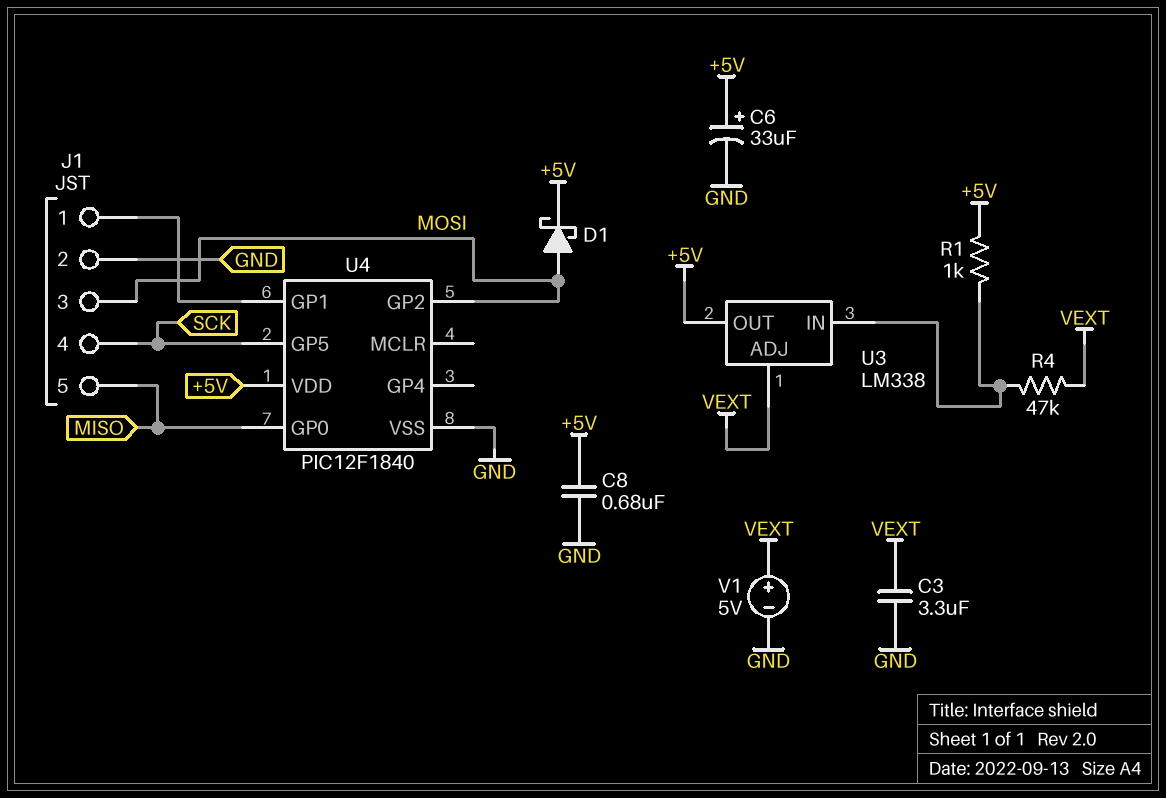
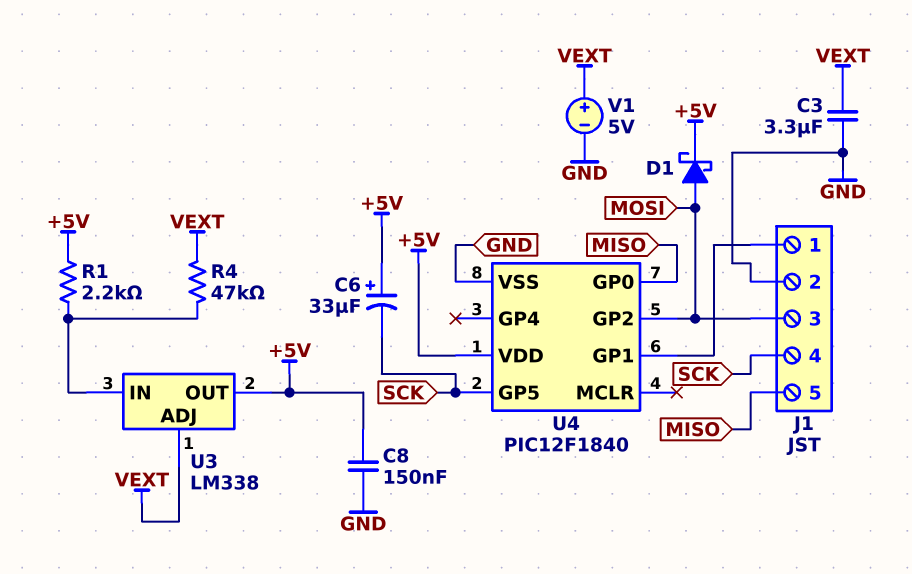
C6: 33uF (plus +5V, minus GND) -> 33uF (plus +5V, minus SCK)
C8: 680nF (+5V, GND) -> 150nF (+5V, GND)
R1: 1k (+5V, U3/IN) -> 2.2k (+5V, U3/IN)

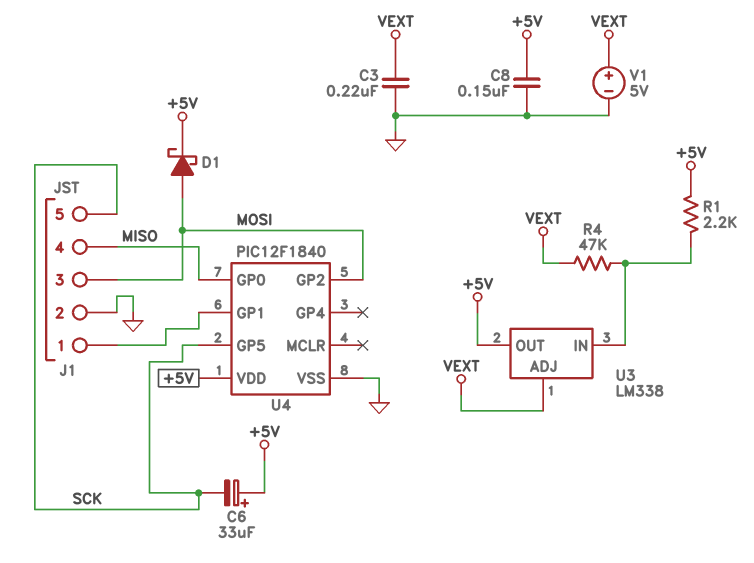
C3: 3.3uF (GND, VEXT) -> 220nF (GND, VEXT)
J1 pin 4: SCK -> MISO
J1 pin 5: MISO -> SCK

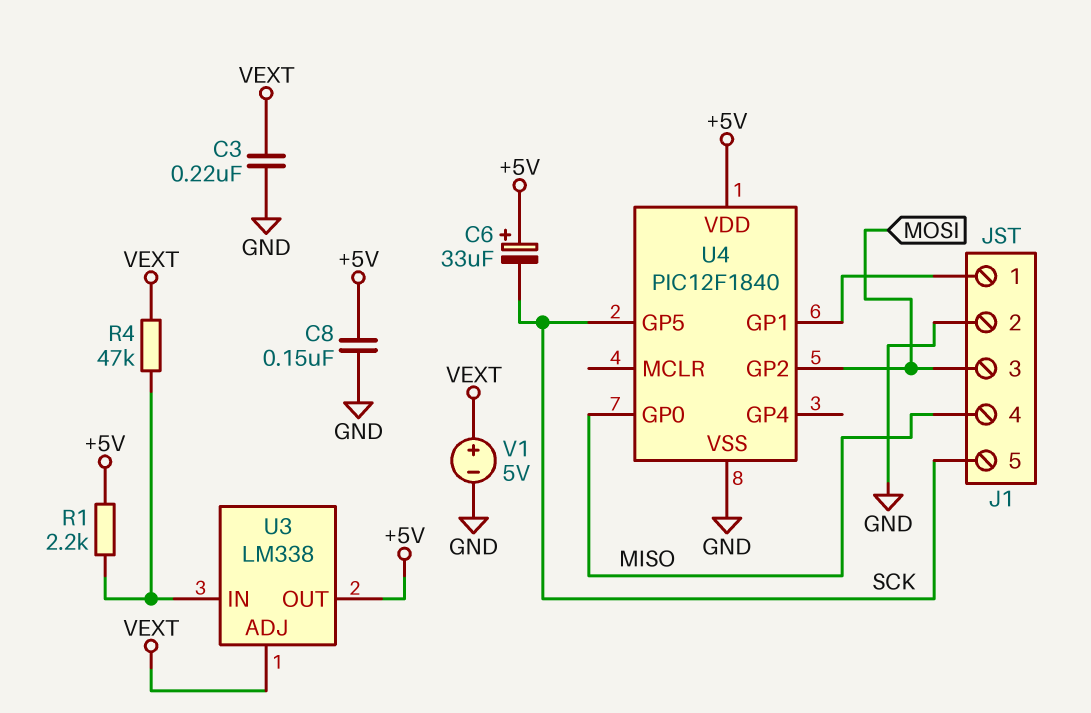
D1: schottky (A MOSI, K +5V) -> none

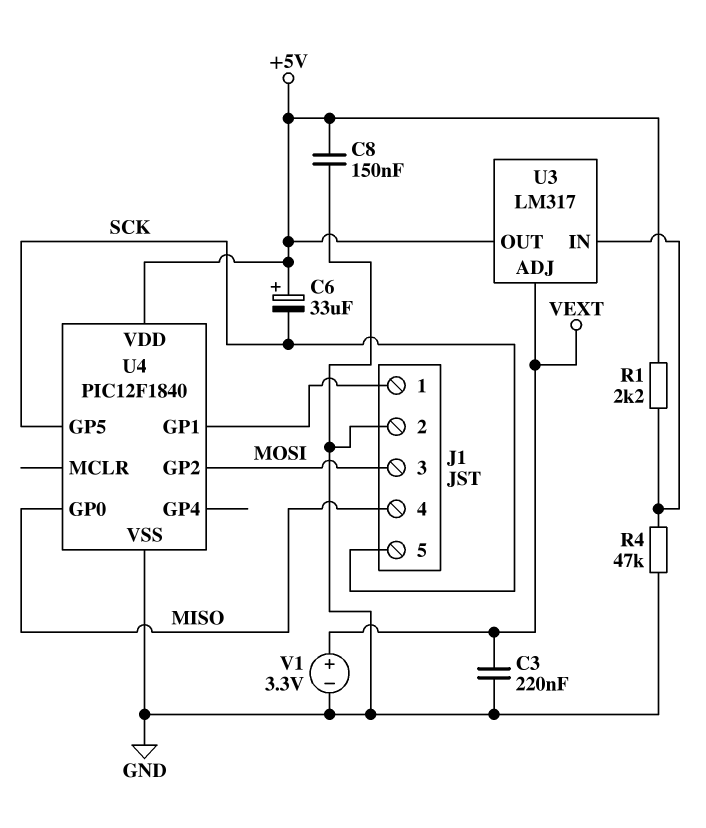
R4: 47k (U3/IN, VEXT) -> 47k (GND, U3/IN)
U3: LM338 -> LM317
V1: 5V (plus VEXT, minus GND) -> 3.3V (plus VEXT, minus GND)

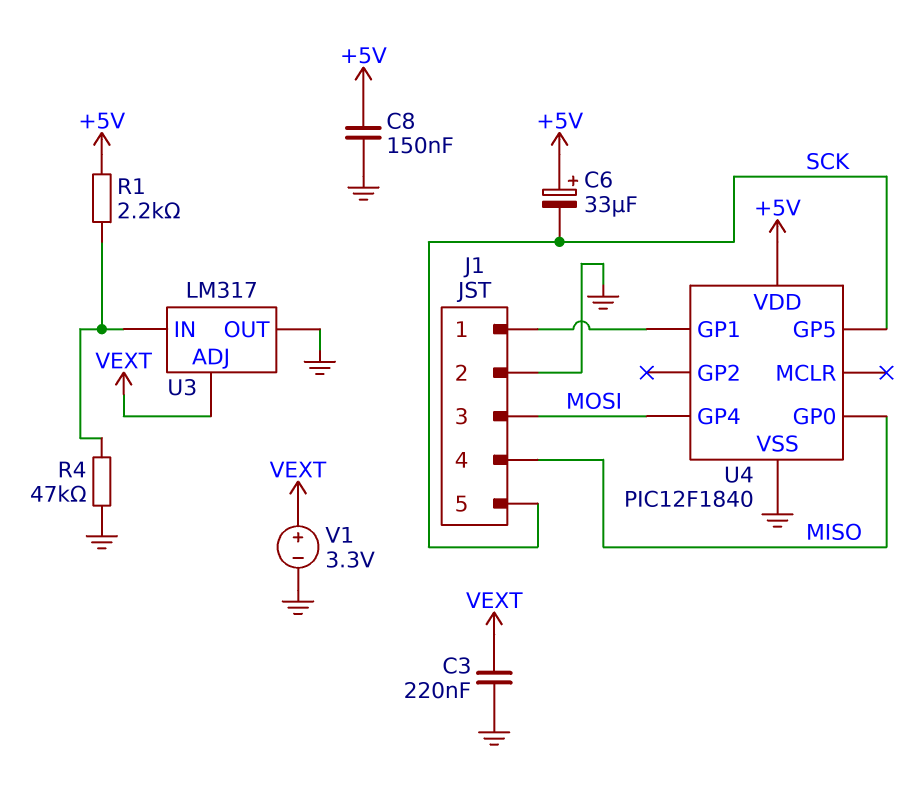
U3 pin OUT: +5V -> GND
U4 pin GP2: MOSI -> none
U4 pin GP4: none -> MOSI

